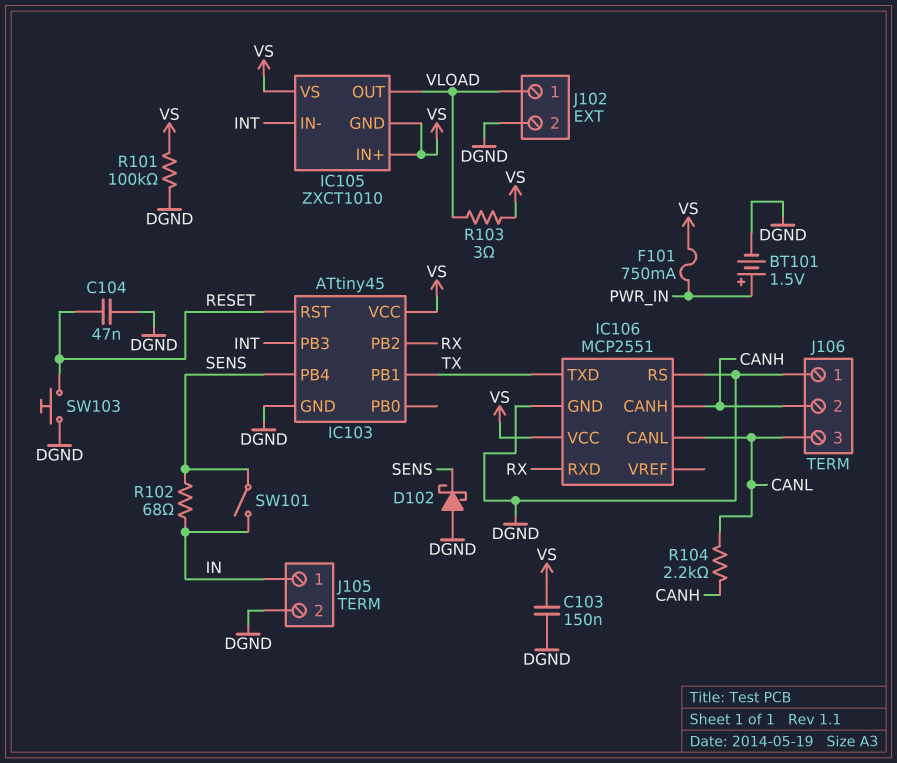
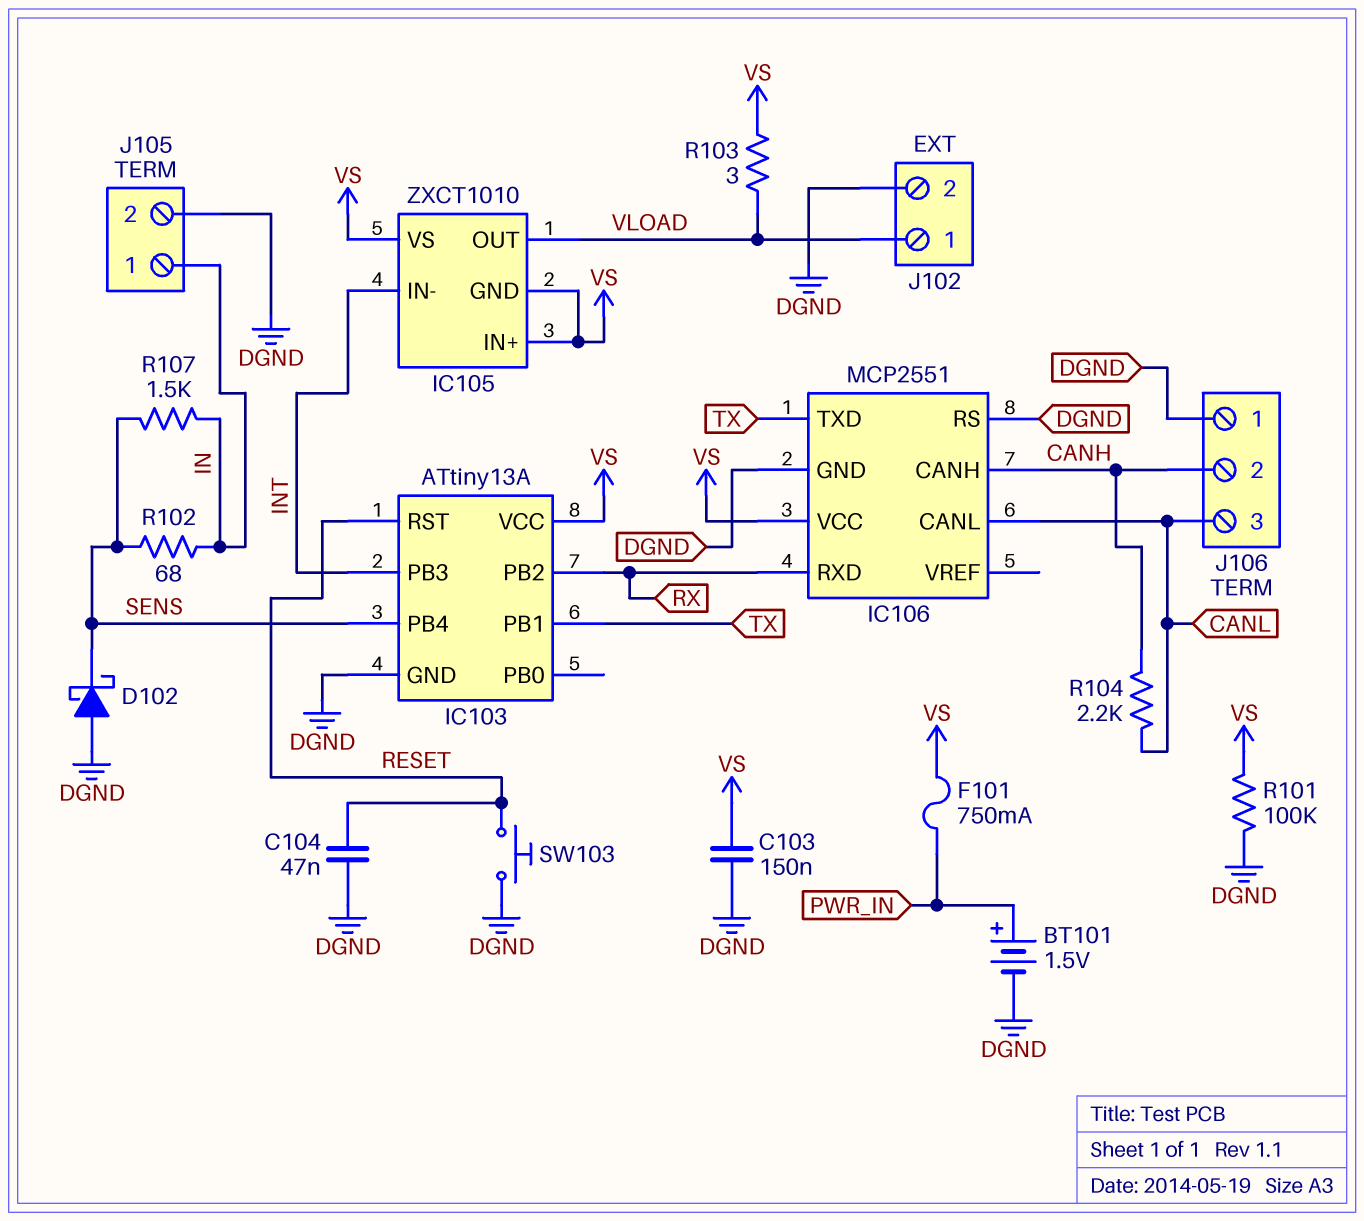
IC103: ATtiny45 -> ATtiny13A
R107: none -> 1.5k (IN, SENS)
SW101: switch (IN, SENS) -> none

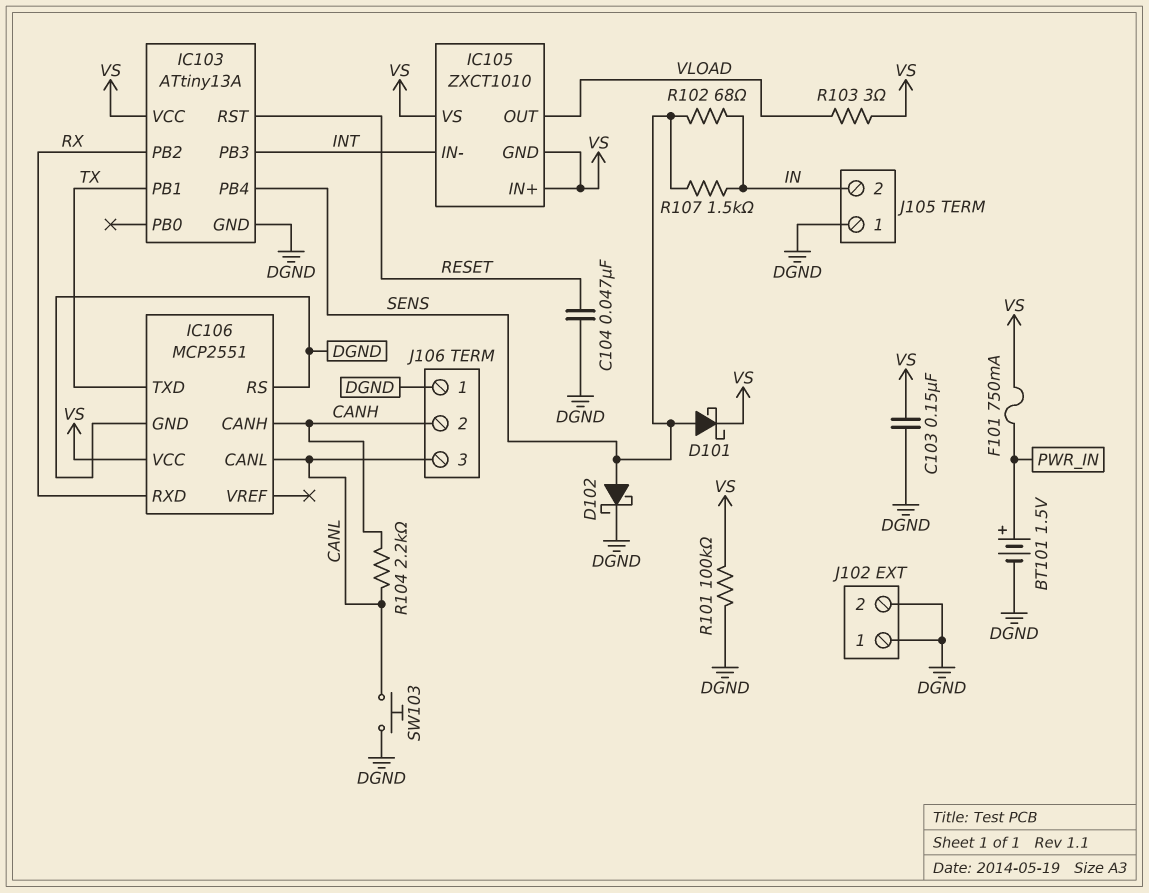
D101: none -> schottky (A SENS, K VS)
D102: schottky (A DGND, K SENS) -> schottky (A SENS, K DGND)
J102 pin 1: VLOAD -> DGND
J105 pin 1: IN -> DGND
J105 pin 2: DGND -> IN
SW103: button (DGND, RESET) -> button (CANL, DGND)

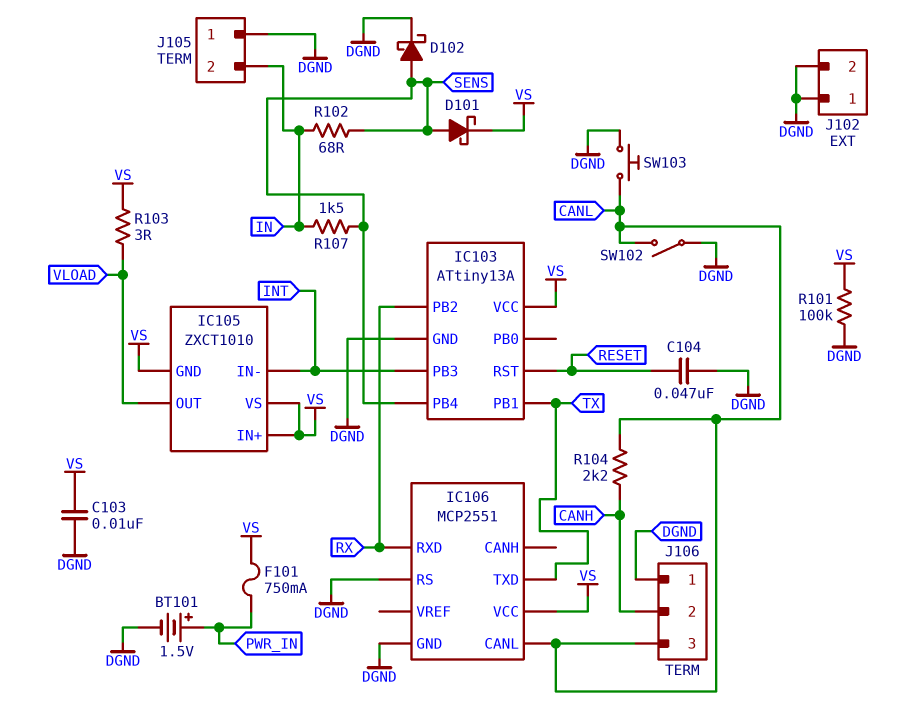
C103: 150nF (DGND, VS) -> 10nF (DGND, VS)
IC106 pin CANH: CANH -> none
SW102: none -> switch (CANL, DGND)

